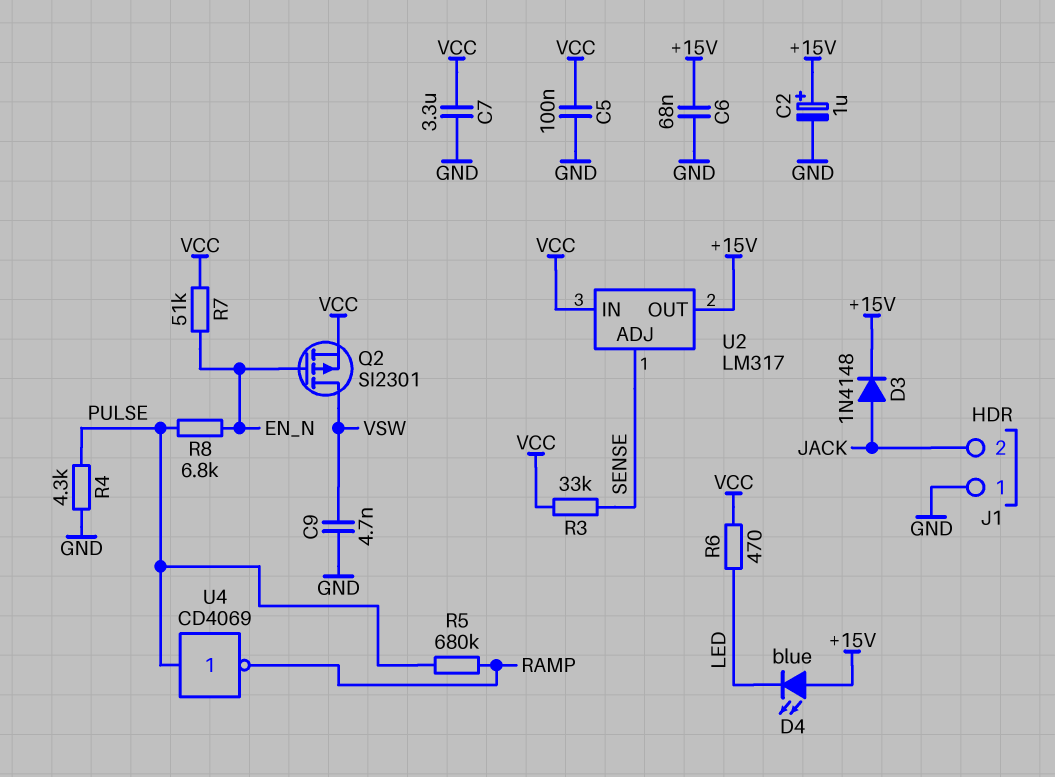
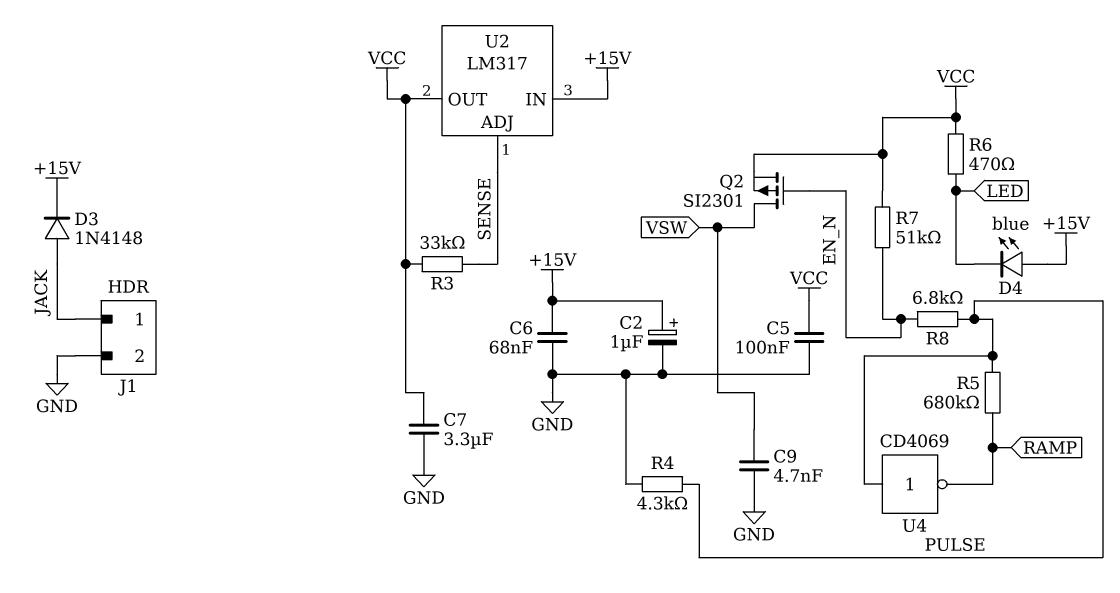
J1 pin 1: GND -> JACK
J1 pin 2: JACK -> GND
U2 pin IN: VCC -> +15V
U2 pin OUT: +15V -> VCC

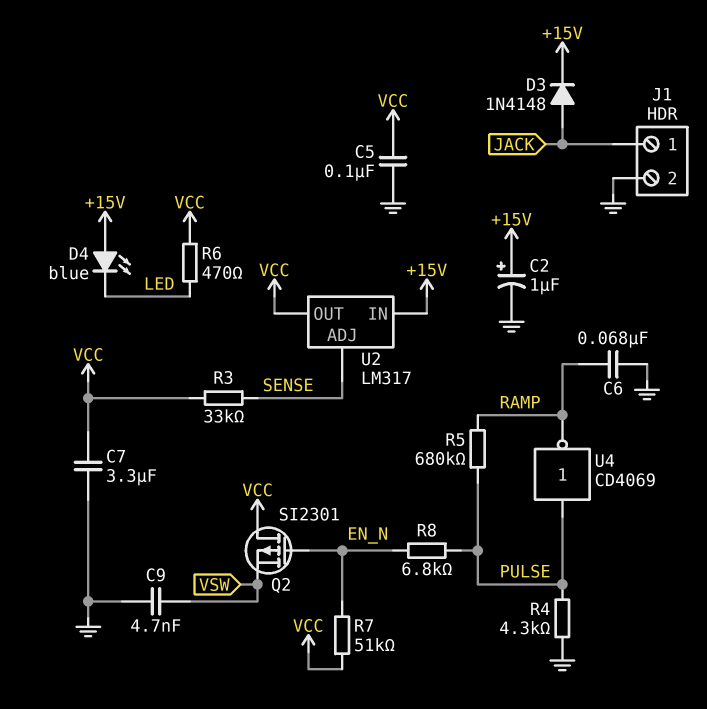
C6: 68nF (+15V, GND) -> 68nF (GND, RAMP)
Q2: PMOS SI2301 (G EN_N, D VSW, S VCC) -> PMOS SI2301 (G EN_N, D VCC, S VSW)

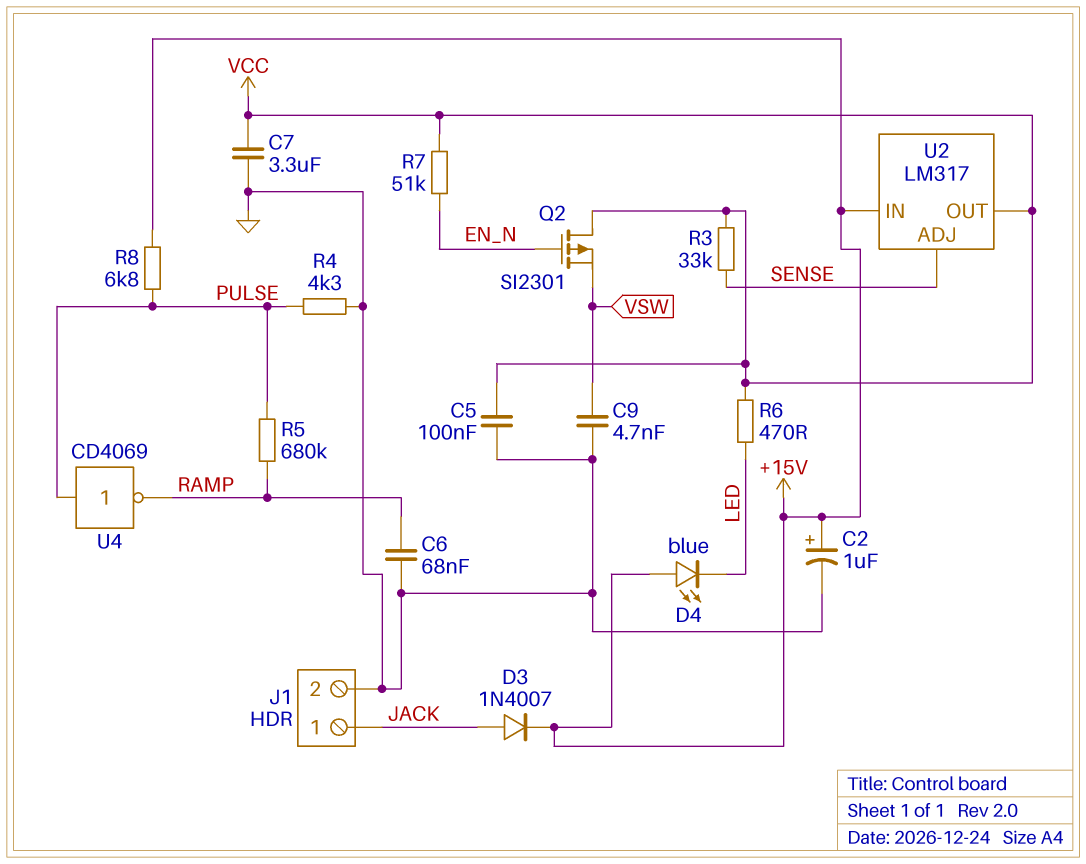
D3: diode 1N4148 (A JACK, K +15V) -> diode 1N4007 (A JACK, K +15V)
R8: 6.8k (EN_N, PULSE) -> 6.8k (+15V, PULSE)

